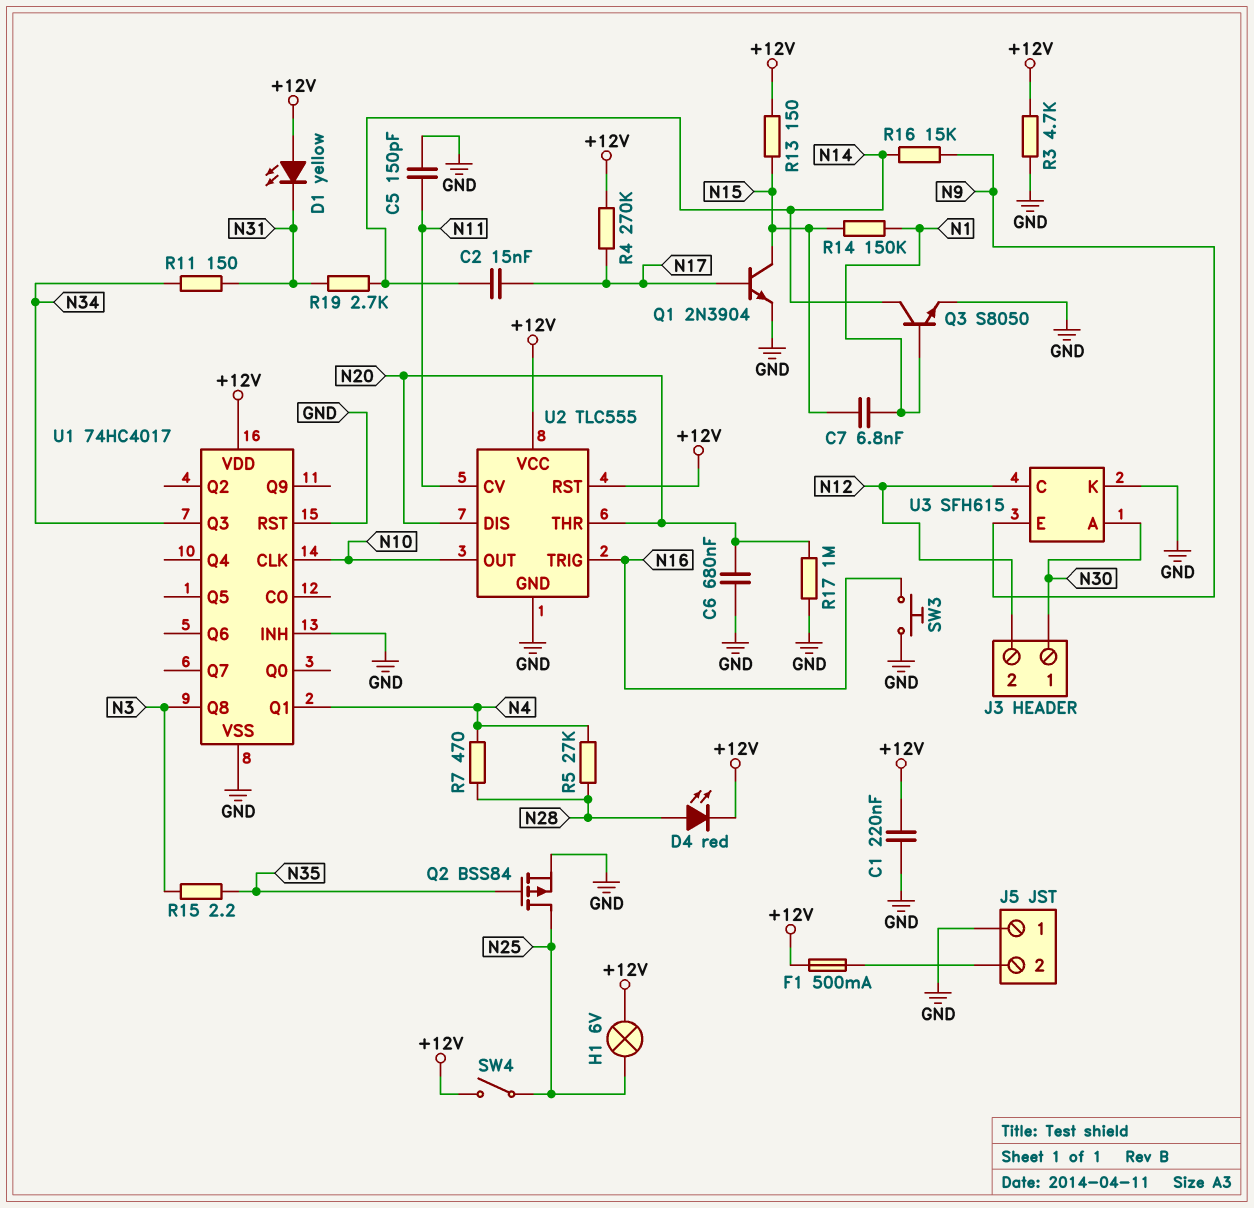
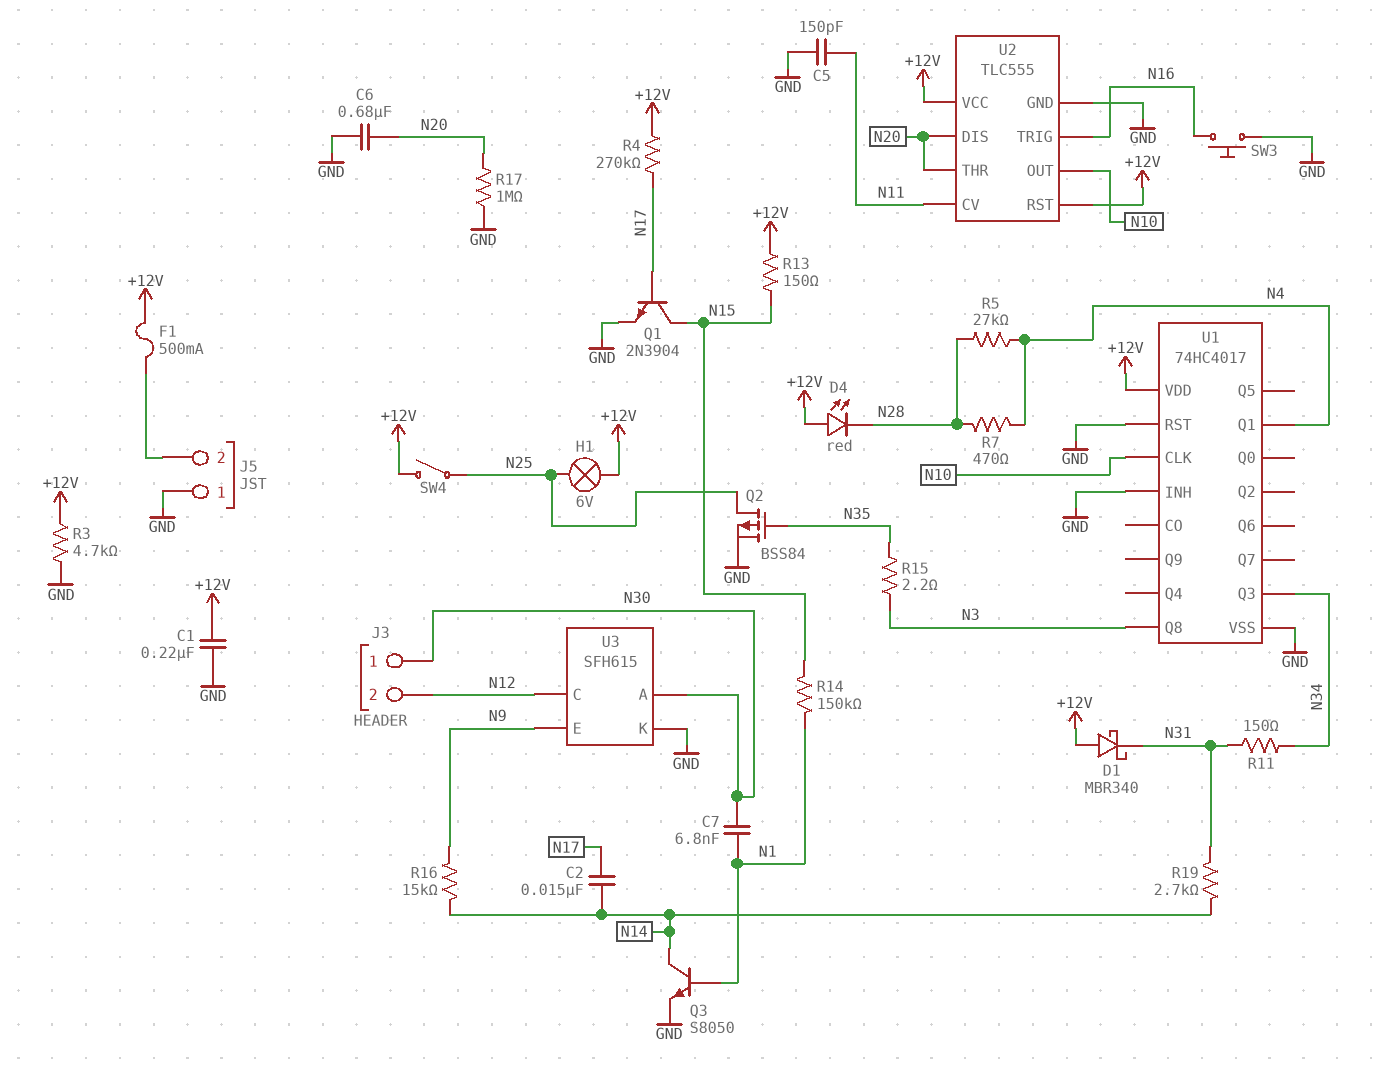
C7: 6.8nF (N1, N15) -> 6.8nF (N1, N30)
D1: LED yellow (A +12V, K N31) -> schottky MBR340 (A +12V, K N31)
D4: LED red (A N28, K +12V) -> LED red (A +12V, K N28)

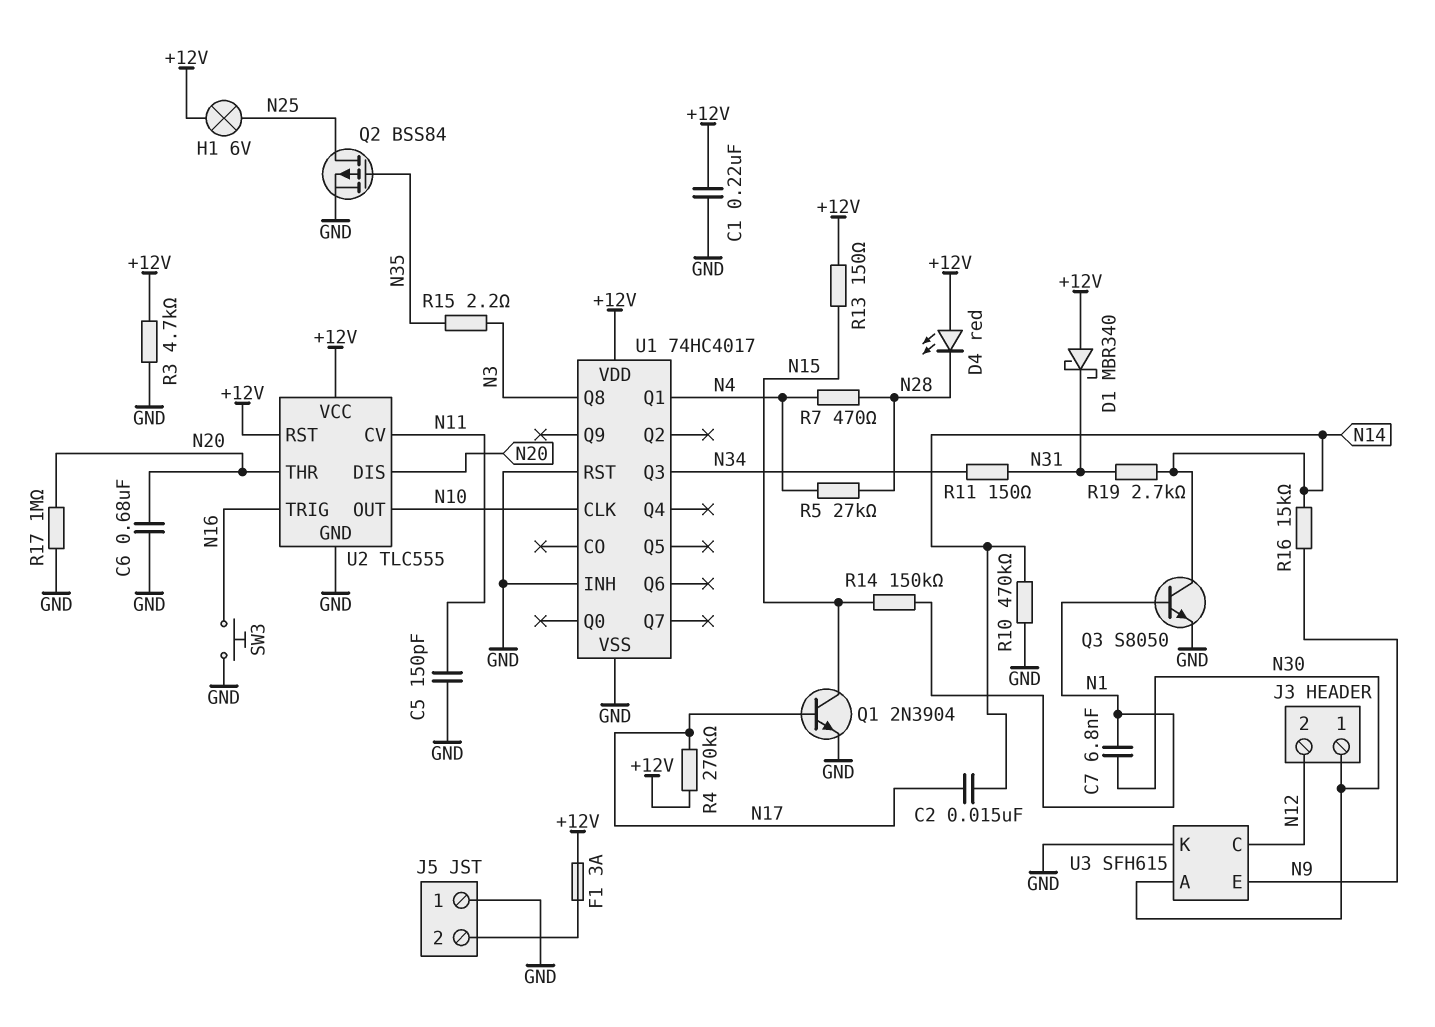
F1: 500mA (+12V, J5/2) -> 3A (+12V, J5/2)
R10: none -> 470k (GND, N14)
SW4: switch (+12V, N25) -> none

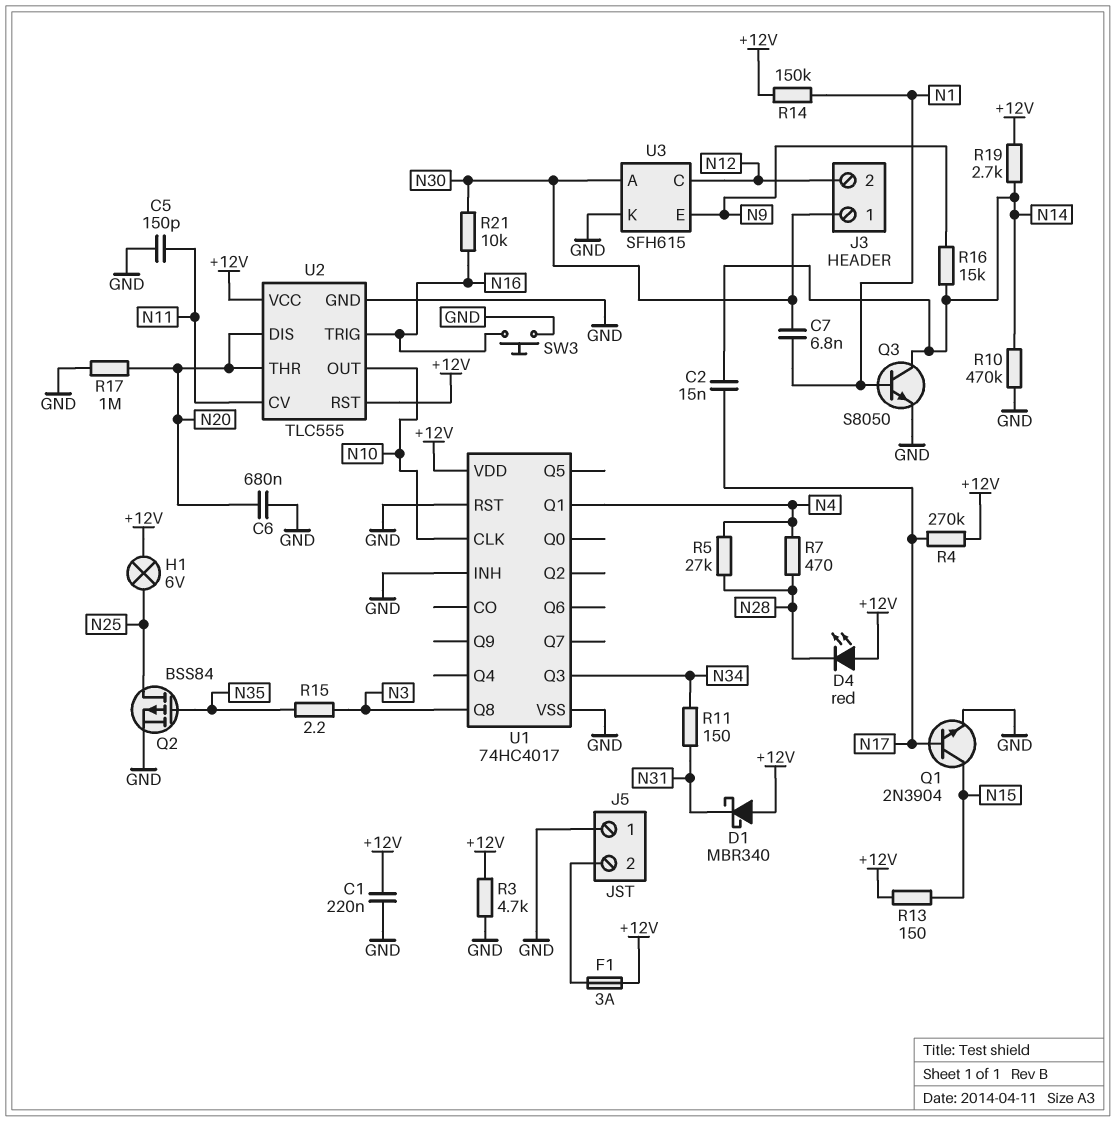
R14: 150k (N1, N15) -> 150k (+12V, N1)
R19: 2.7k (N14, N31) -> 2.7k (+12V, N14)
R21: none -> 10k (N16, N30)

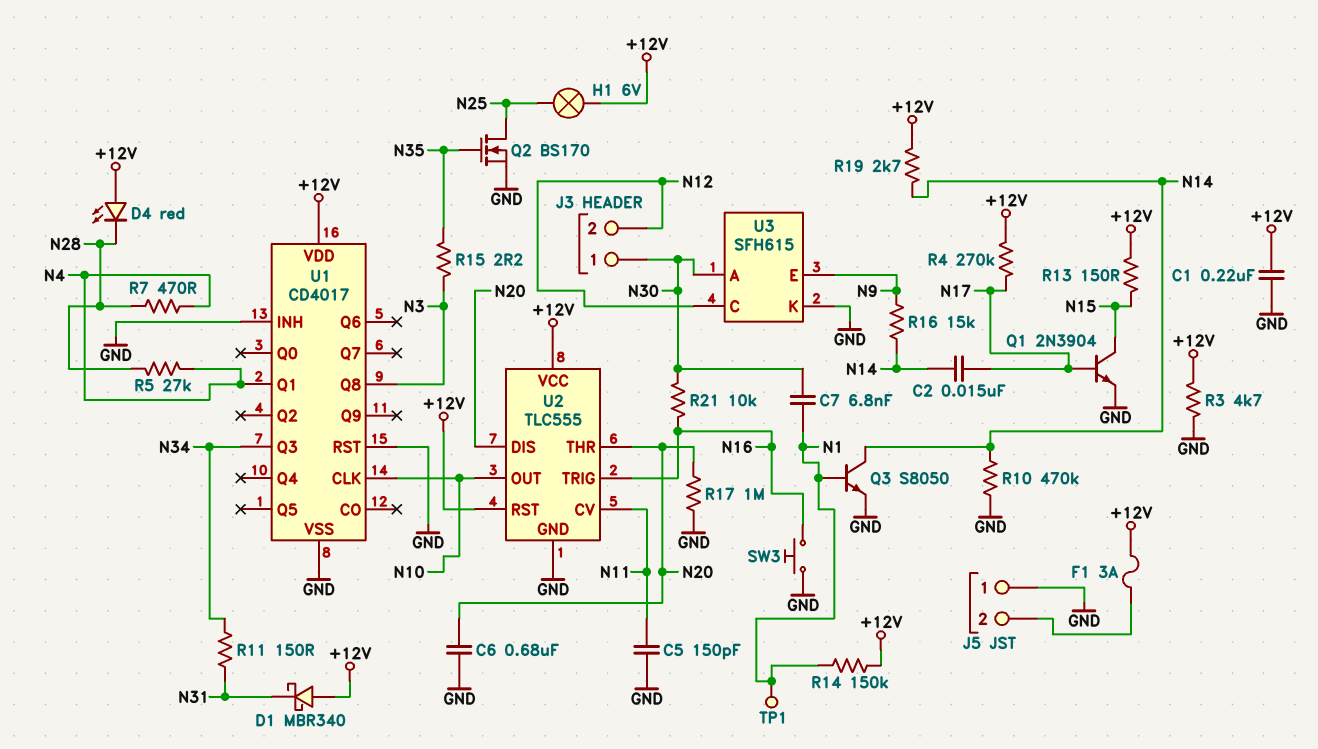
Q2: PMOS BSS84 (G N35, D N25, S GND) -> NMOS BS170 (G N35, D N25, S GND)
TP1: none -> test point (N1)
U1: 74HC4017 -> CD4017

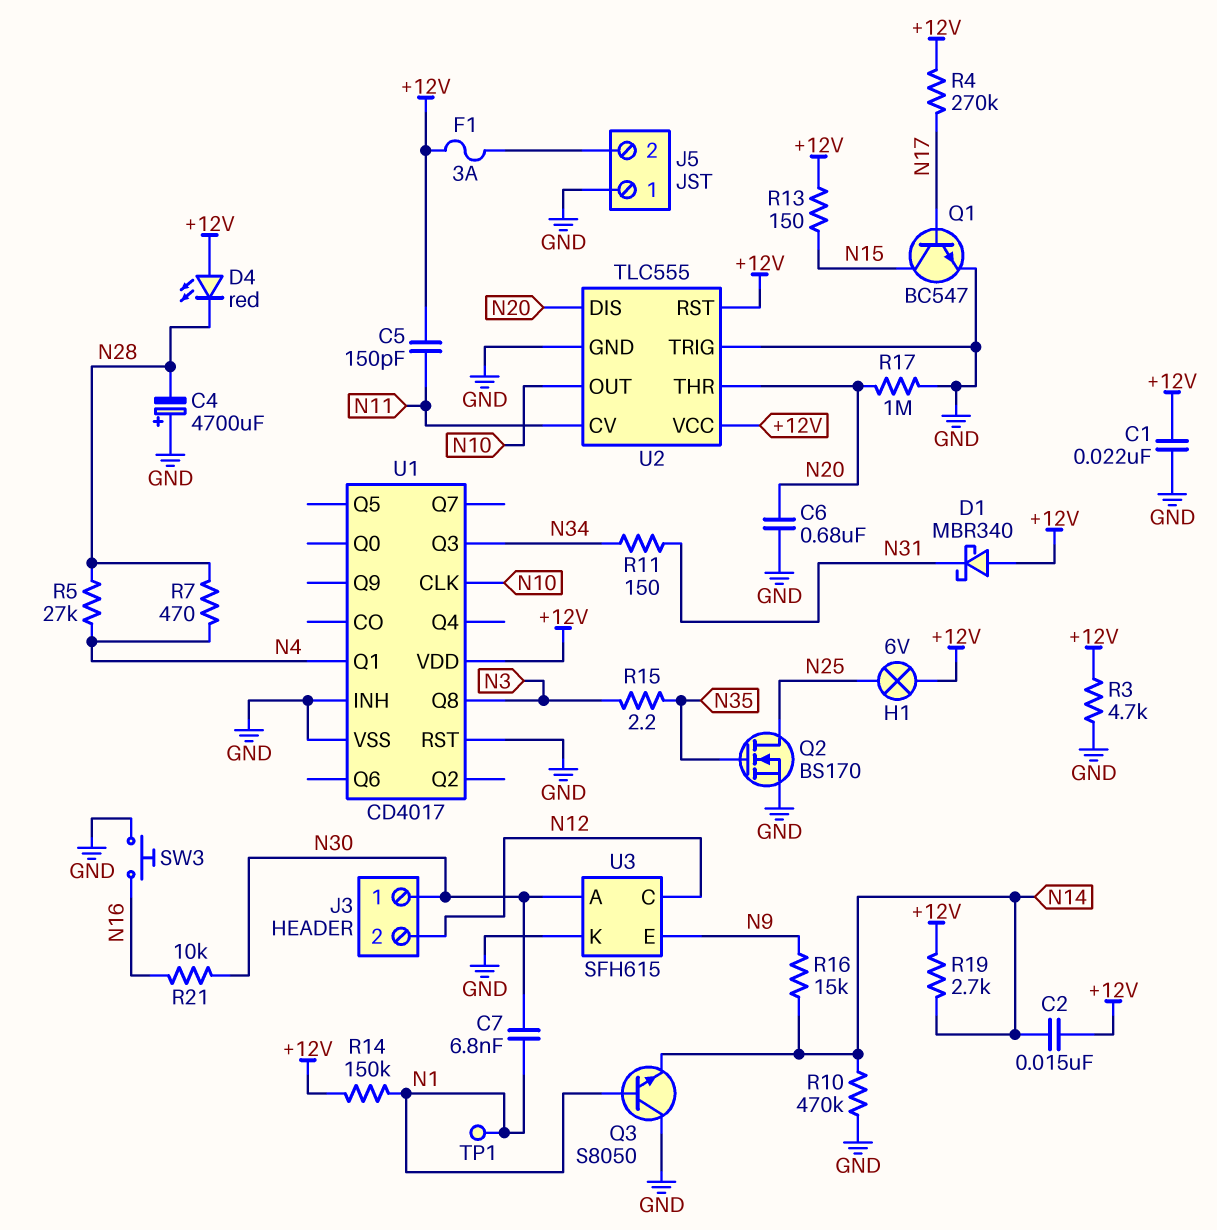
C1: 220nF (+12V, GND) -> 22nF (+12V, GND)
C2: 15nF (N14, N17) -> 15nF (+12V, N14)
C4: none -> 4700uF (plus GND, minus N28)
C5: 150pF (GND, N11) -> 150pF (+12V, N11)
Q1: NPN 2N3904 (B N17, C N15, E GND) -> NPN BC547 (B N17, C N15, E GND)
Q3: NPN S8050 (B N1, C N14, E GND) -> NPN S8050 (B N1, C GND, E N14)
U2 pin TRIG: N16 -> GND

